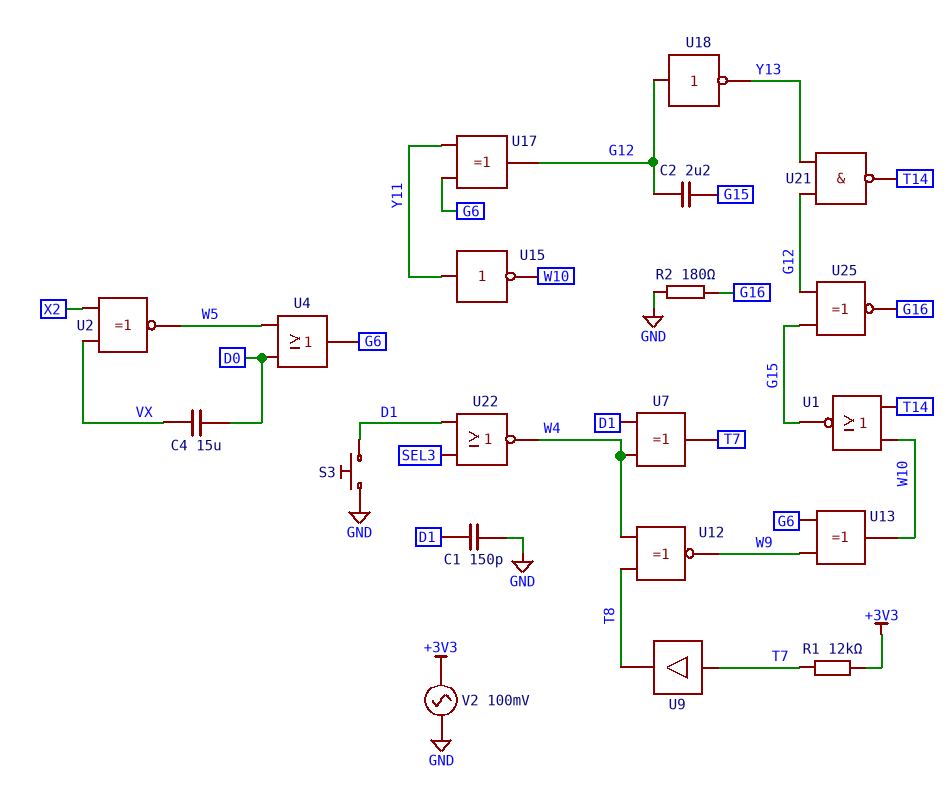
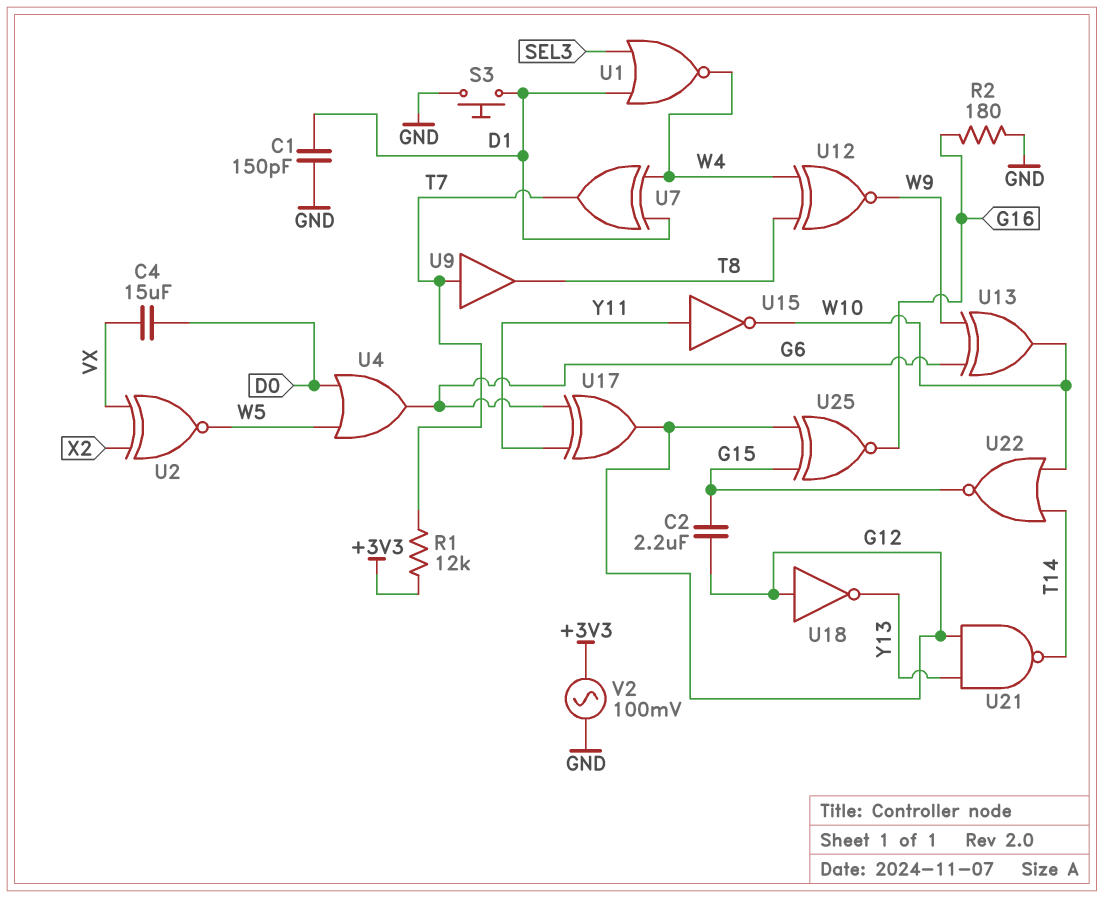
U1: NOR (in T14, in W10, out G15) -> NOR (in D1, in SEL3, out W4)
U22: NOR (in D1, in SEL3, out W4) -> NOR (in T14, in W10, out G15)

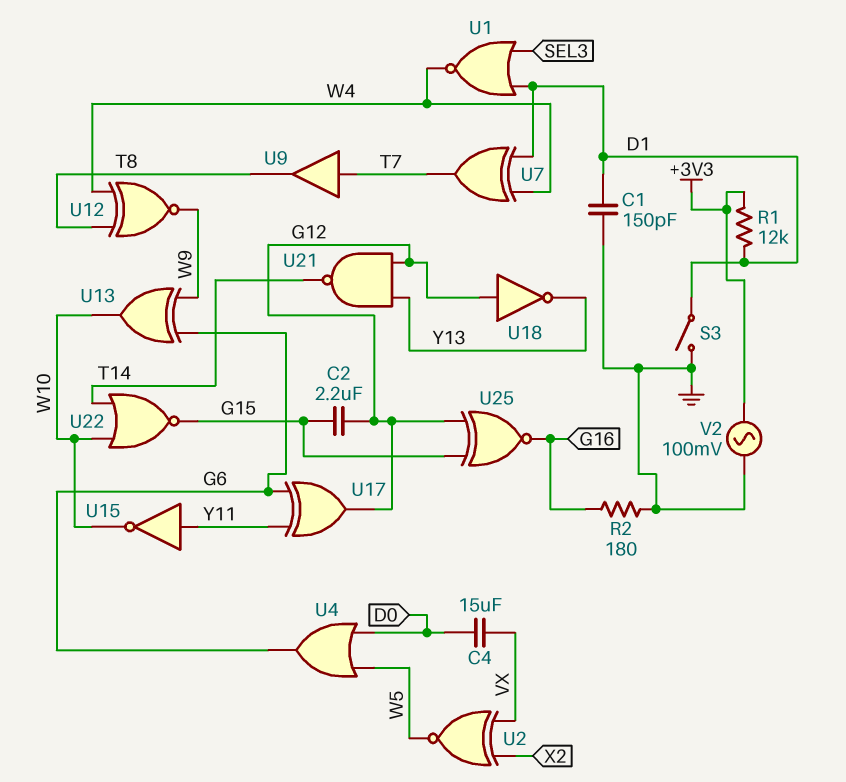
R1: 12k (+3V3, T7) -> 12k (+3V3, D1)
S3: button (D1, GND) -> switch (D1, GND)

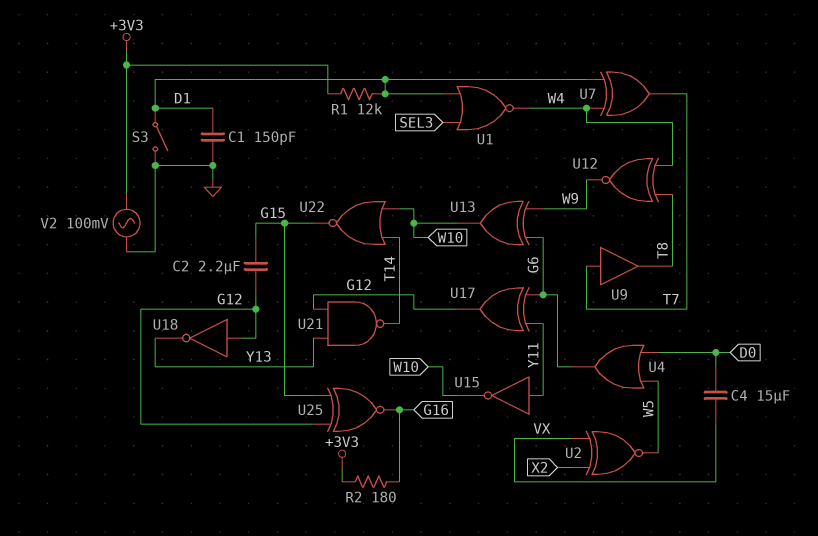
R2: 180 (G16, GND) -> 180 (+3V3, G16)

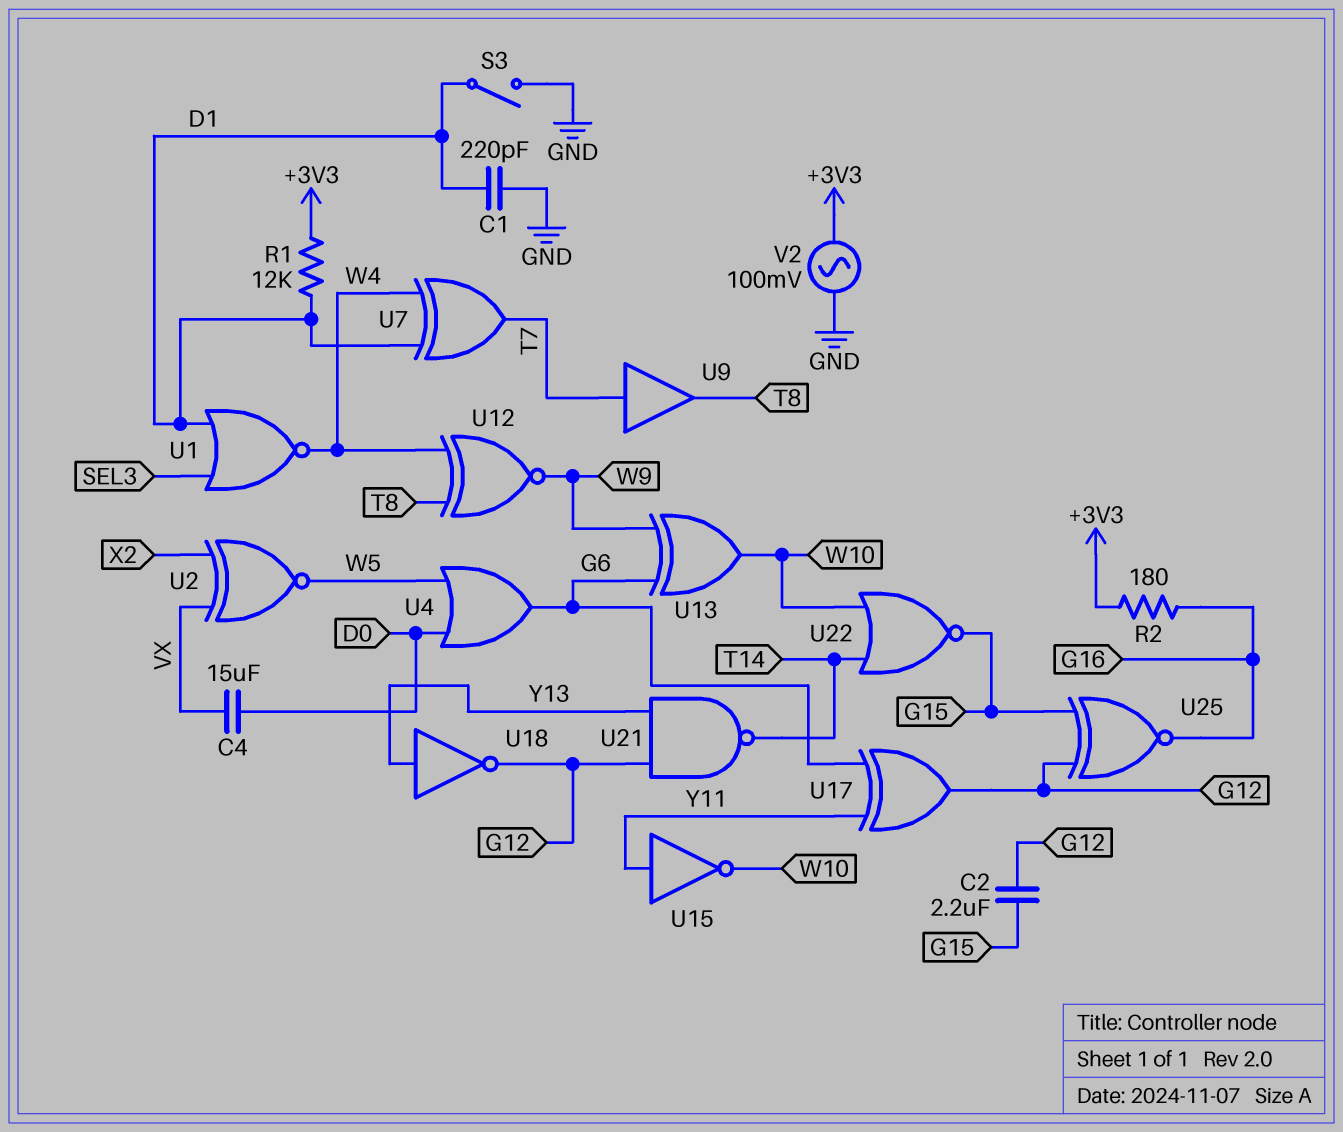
C1: 150pF (D1, GND) -> 220pF (D1, GND)
U18: NOT (in G12, out Y13) -> NOT (in Y13, out G12)

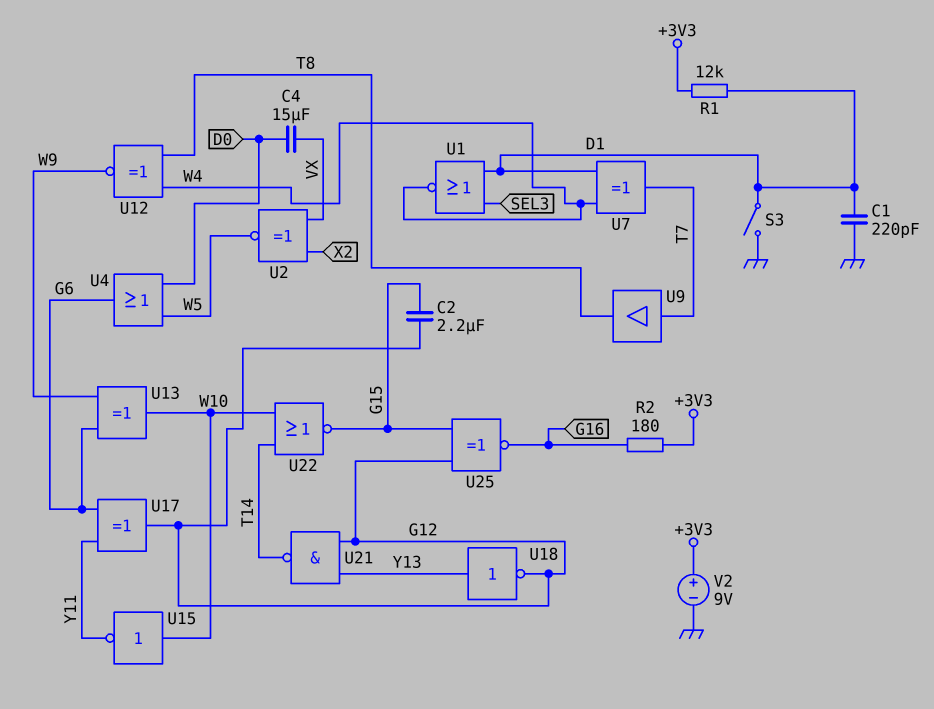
U15: NOT (in Y11, out W10) -> NOT (in W10, out Y11)
V2: AC 100mV (+3V3, GND) -> 9V (plus +3V3, minus GND)

